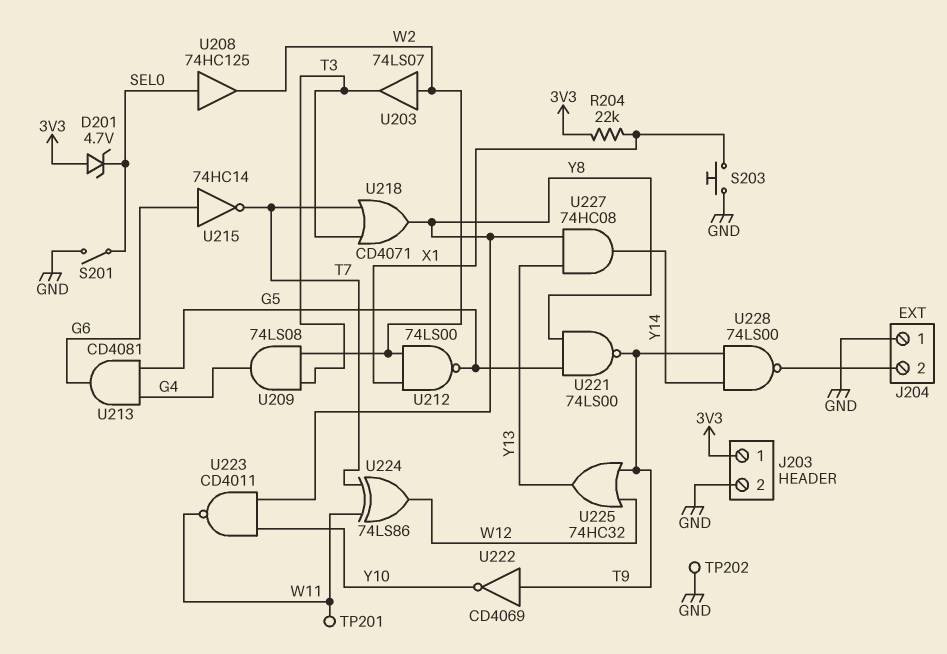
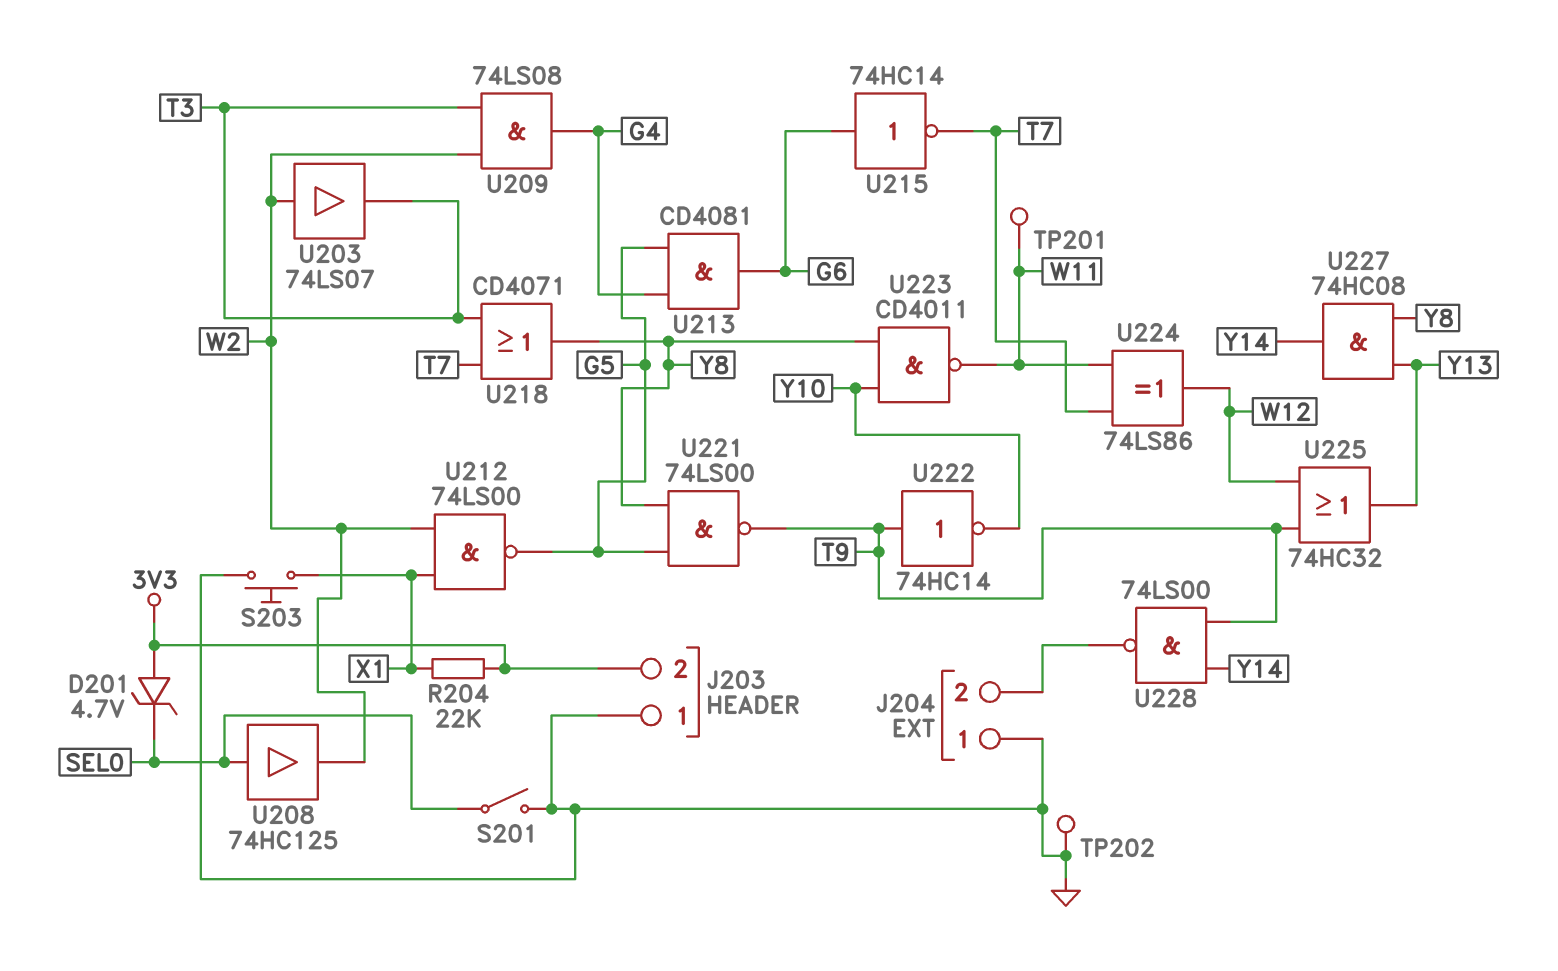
J203 pin 1: 3V3 -> GND
J203 pin 2: GND -> 3V3
U222: NOT CD4069 (in T9, out Y10) -> NOT 74HC14 (in T9, out Y10)

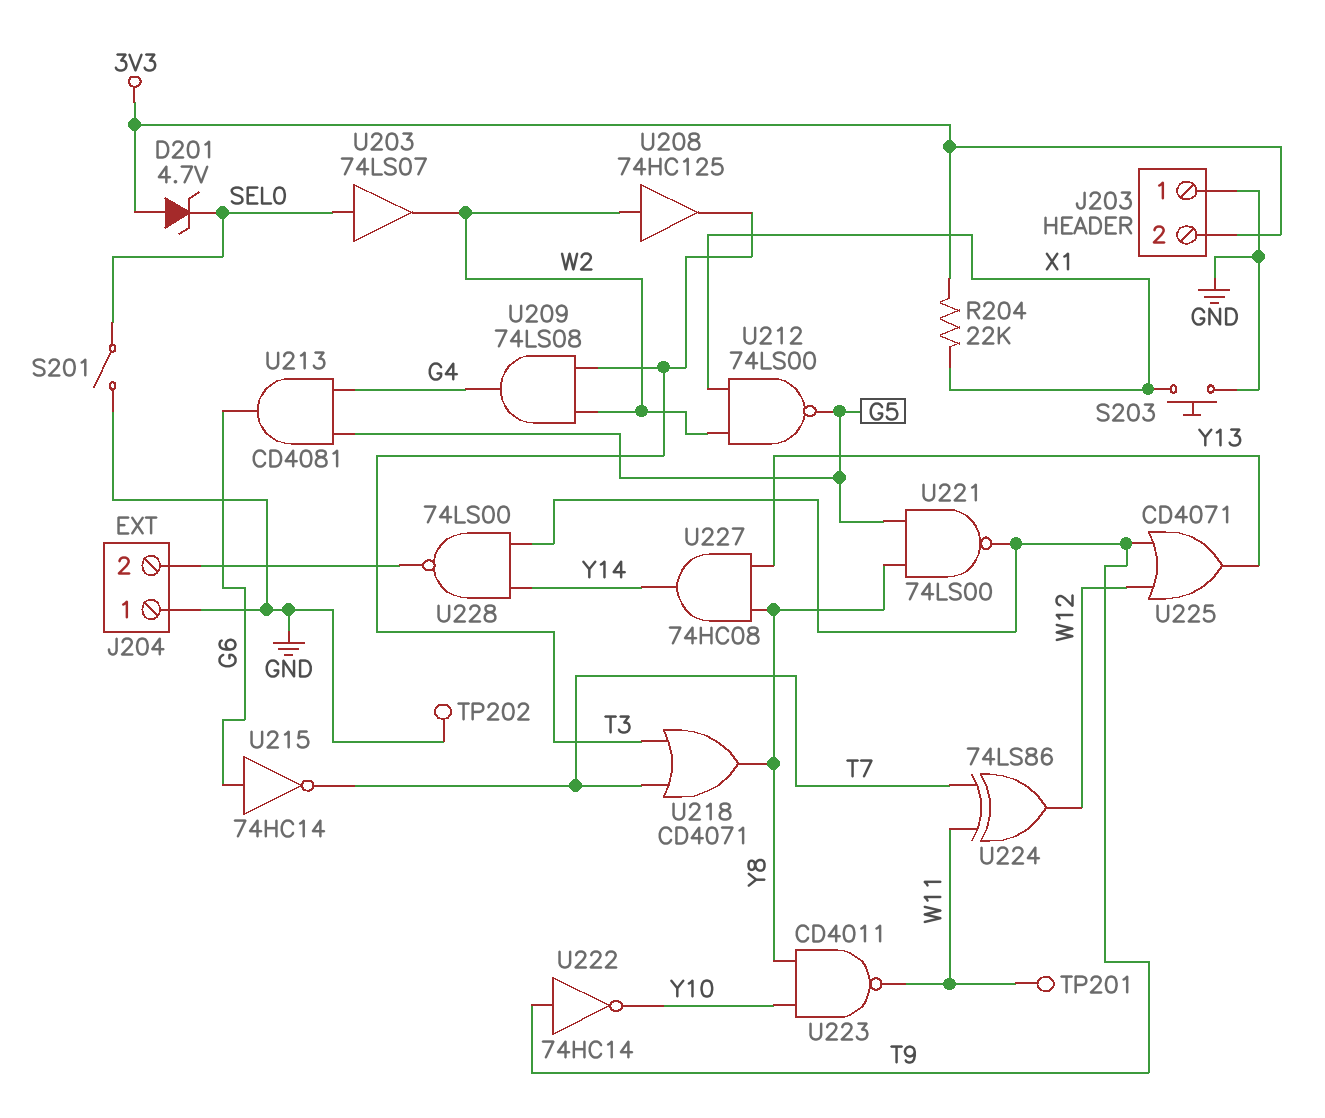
U203: buffer 74LS07 (in W2, out T3) -> buffer 74LS07 (in SEL0, out W2)
U208: buffer 74HC125 (in SEL0, out W2) -> buffer 74HC125 (in W2, out T3)
U225: OR 74HC32 (in T9, in W12, out Y13) -> OR CD4071 (in T9, in W12, out Y13)

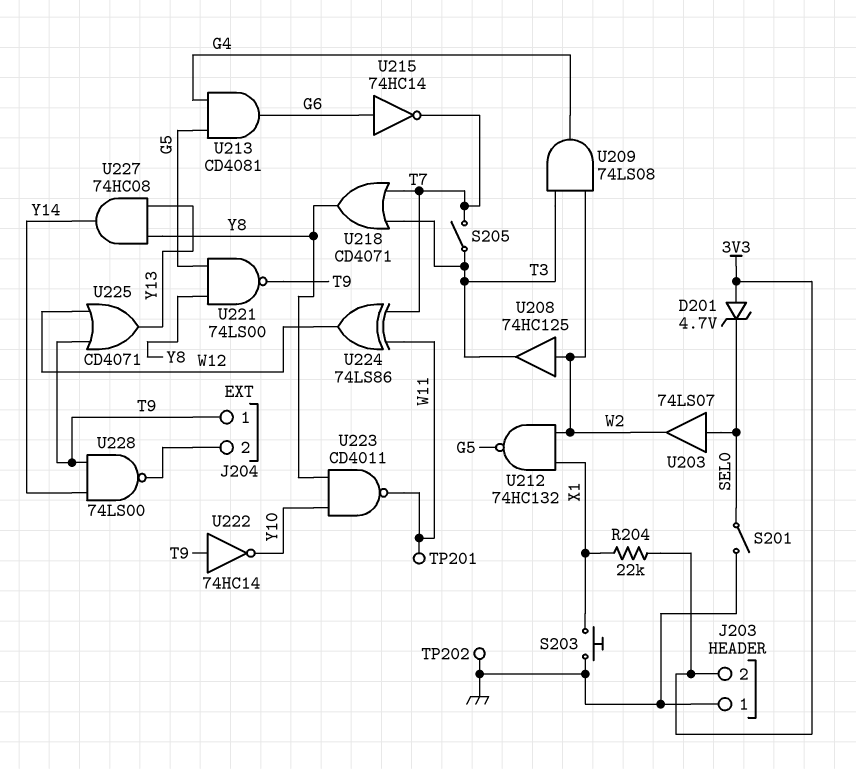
J204 pin 1: GND -> T9
S205: none -> switch (T3, T7)
U212: NAND 74LS00 (in W2, in X1, out G5) -> NAND 74HC132 (in W2, in X1, out G5)

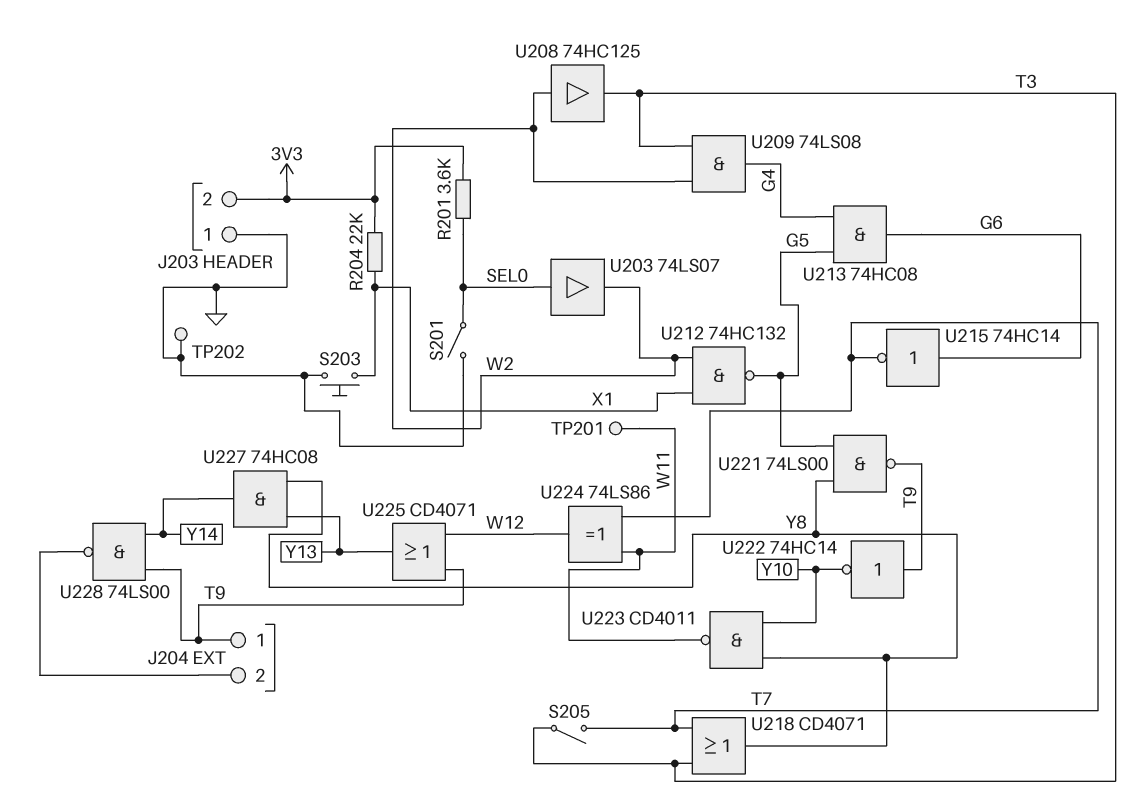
D201: zener 4.7V (A 3V3, K SEL0) -> none
R201: none -> 3.6k (3V3, SEL0)
U213: AND CD4081 (in G4, in G5, out G6) -> AND 74HC08 (in G4, in G5, out G6)

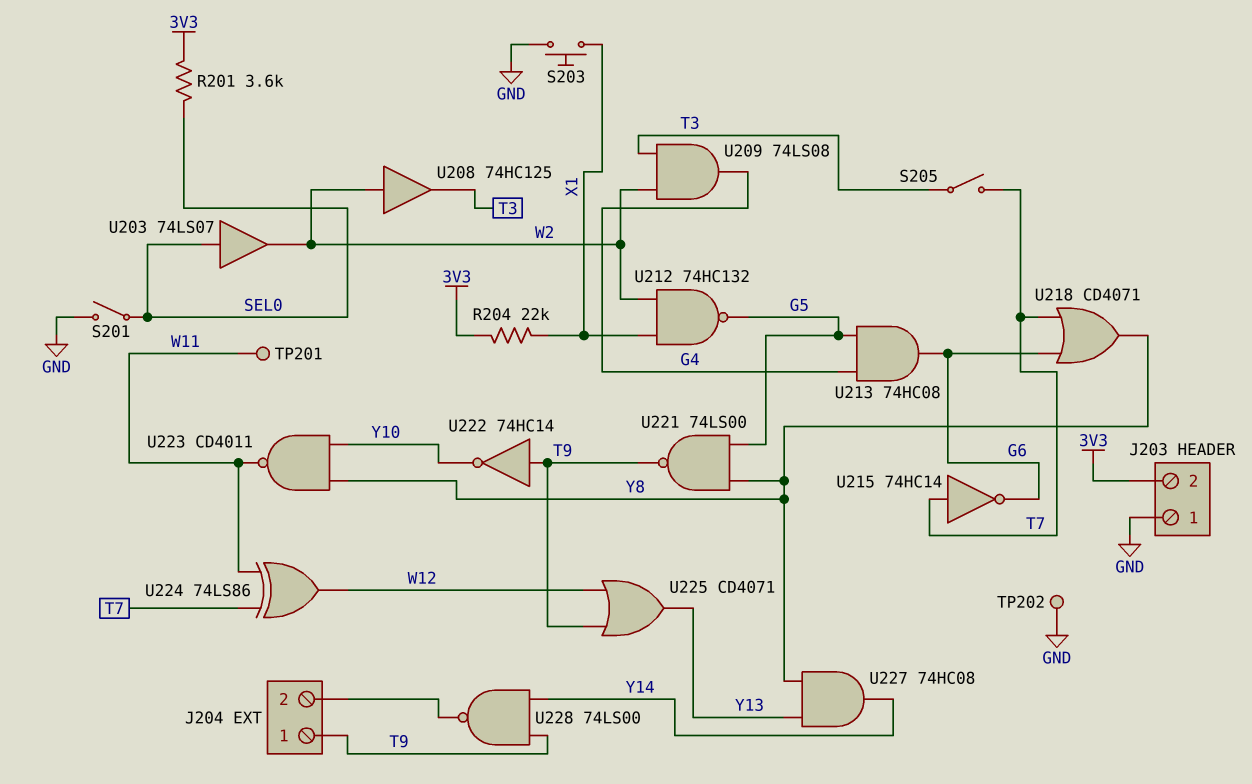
U215: NOT 74HC14 (in G6, out T7) -> NOT 74HC14 (in T7, out G6)
U218: OR CD4071 (in T3, in T7, out Y8) -> OR CD4071 (in G6, in T7, out Y8)

